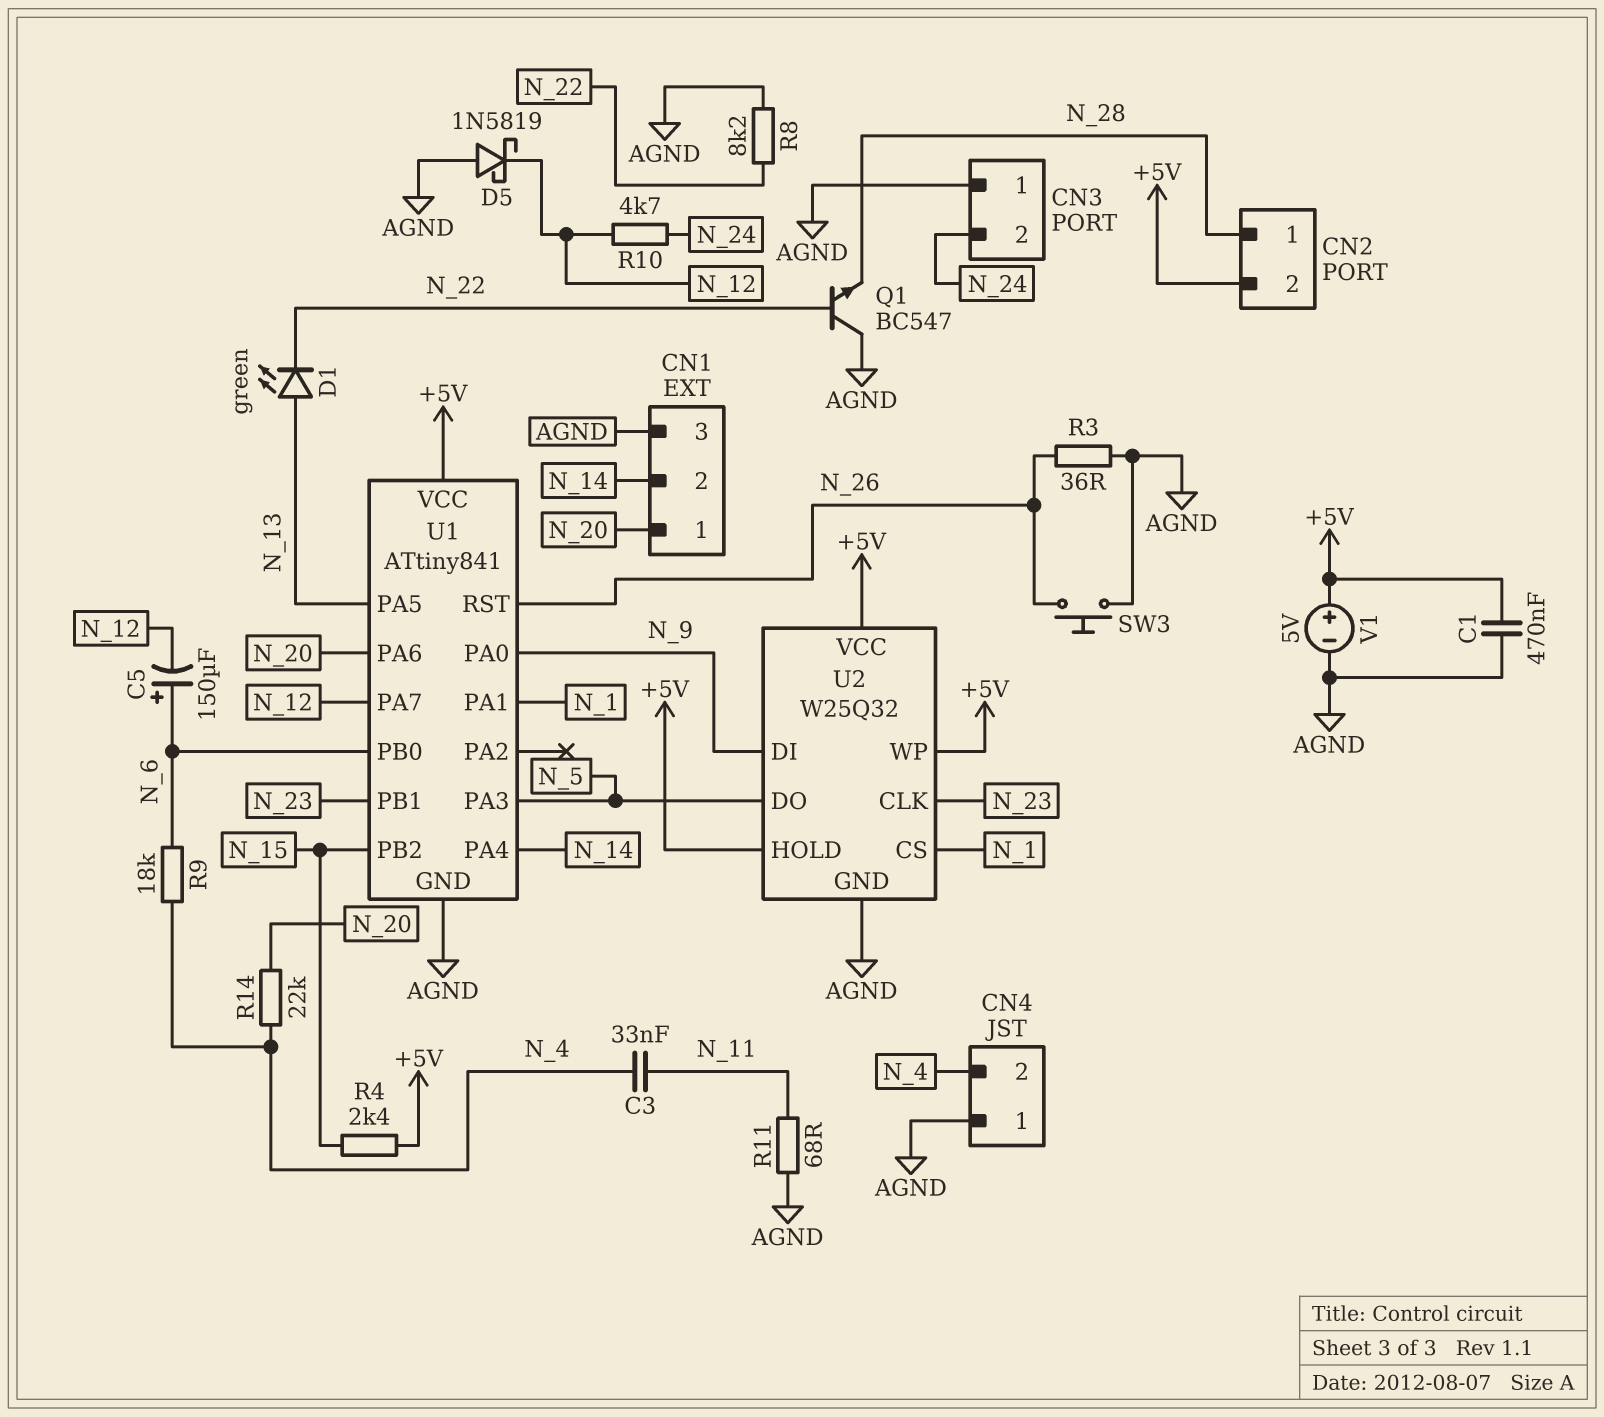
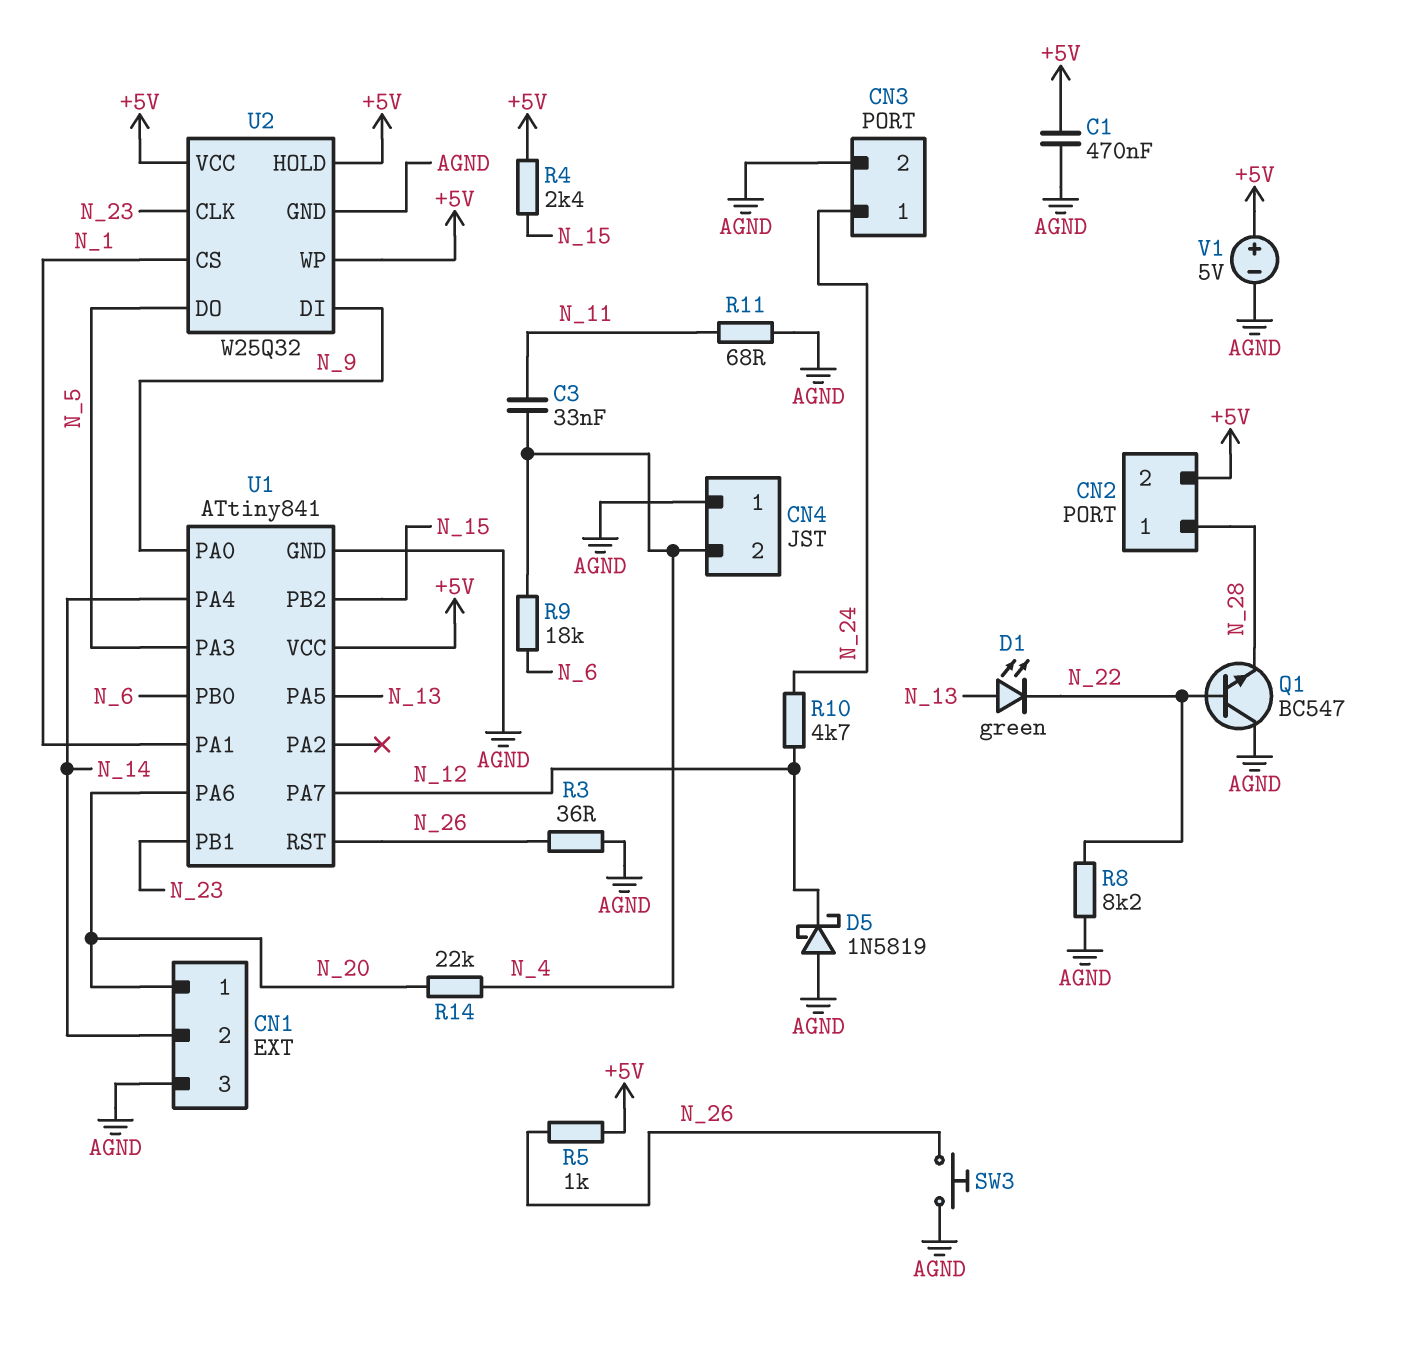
C5: 150uF (plus N_6, minus N_12) -> none
CN3 pin 1: AGND -> N_24
CN3 pin 2: N_24 -> AGND
R5: none -> 1k (+5V, N_26)

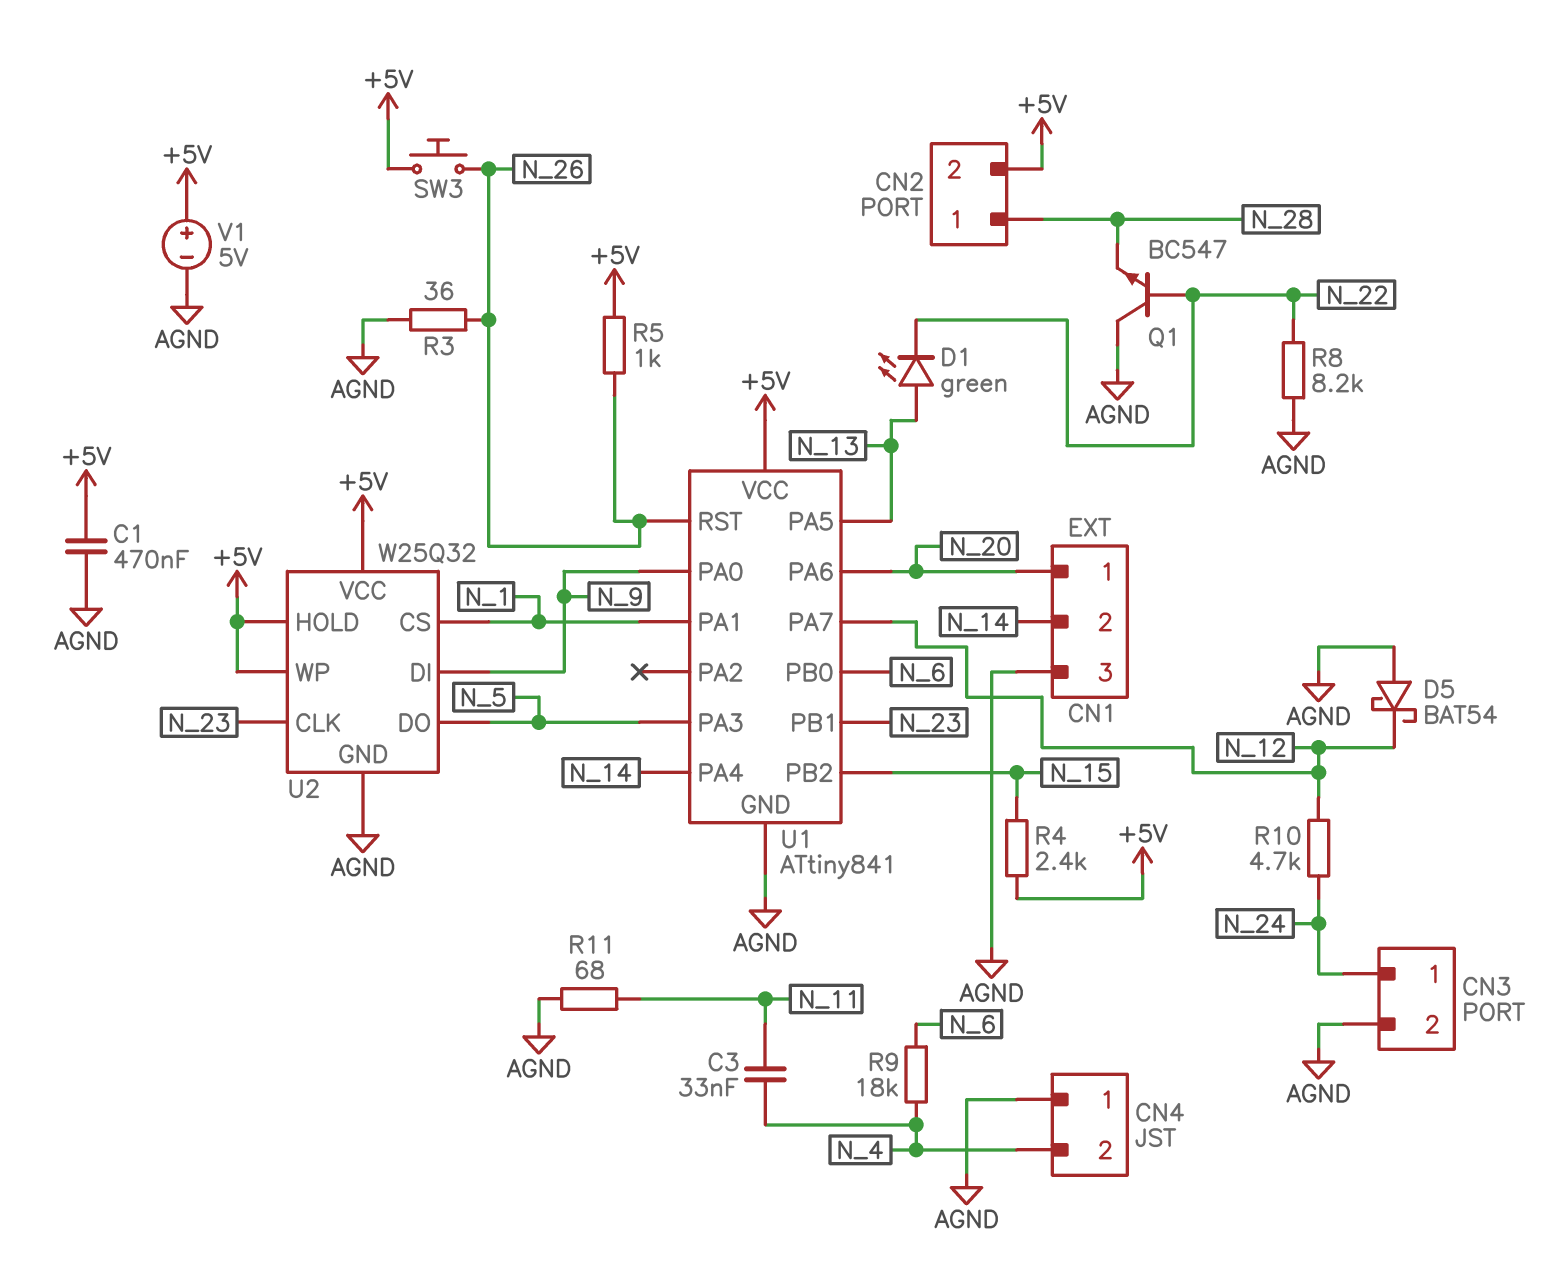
D5: schottky 1N5819 (A AGND, K N_12) -> schottky BAT54 (A AGND, K N_12)
R14: 22k (N_4, N_20) -> none
SW3: button (AGND, N_26) -> button (+5V, N_26)

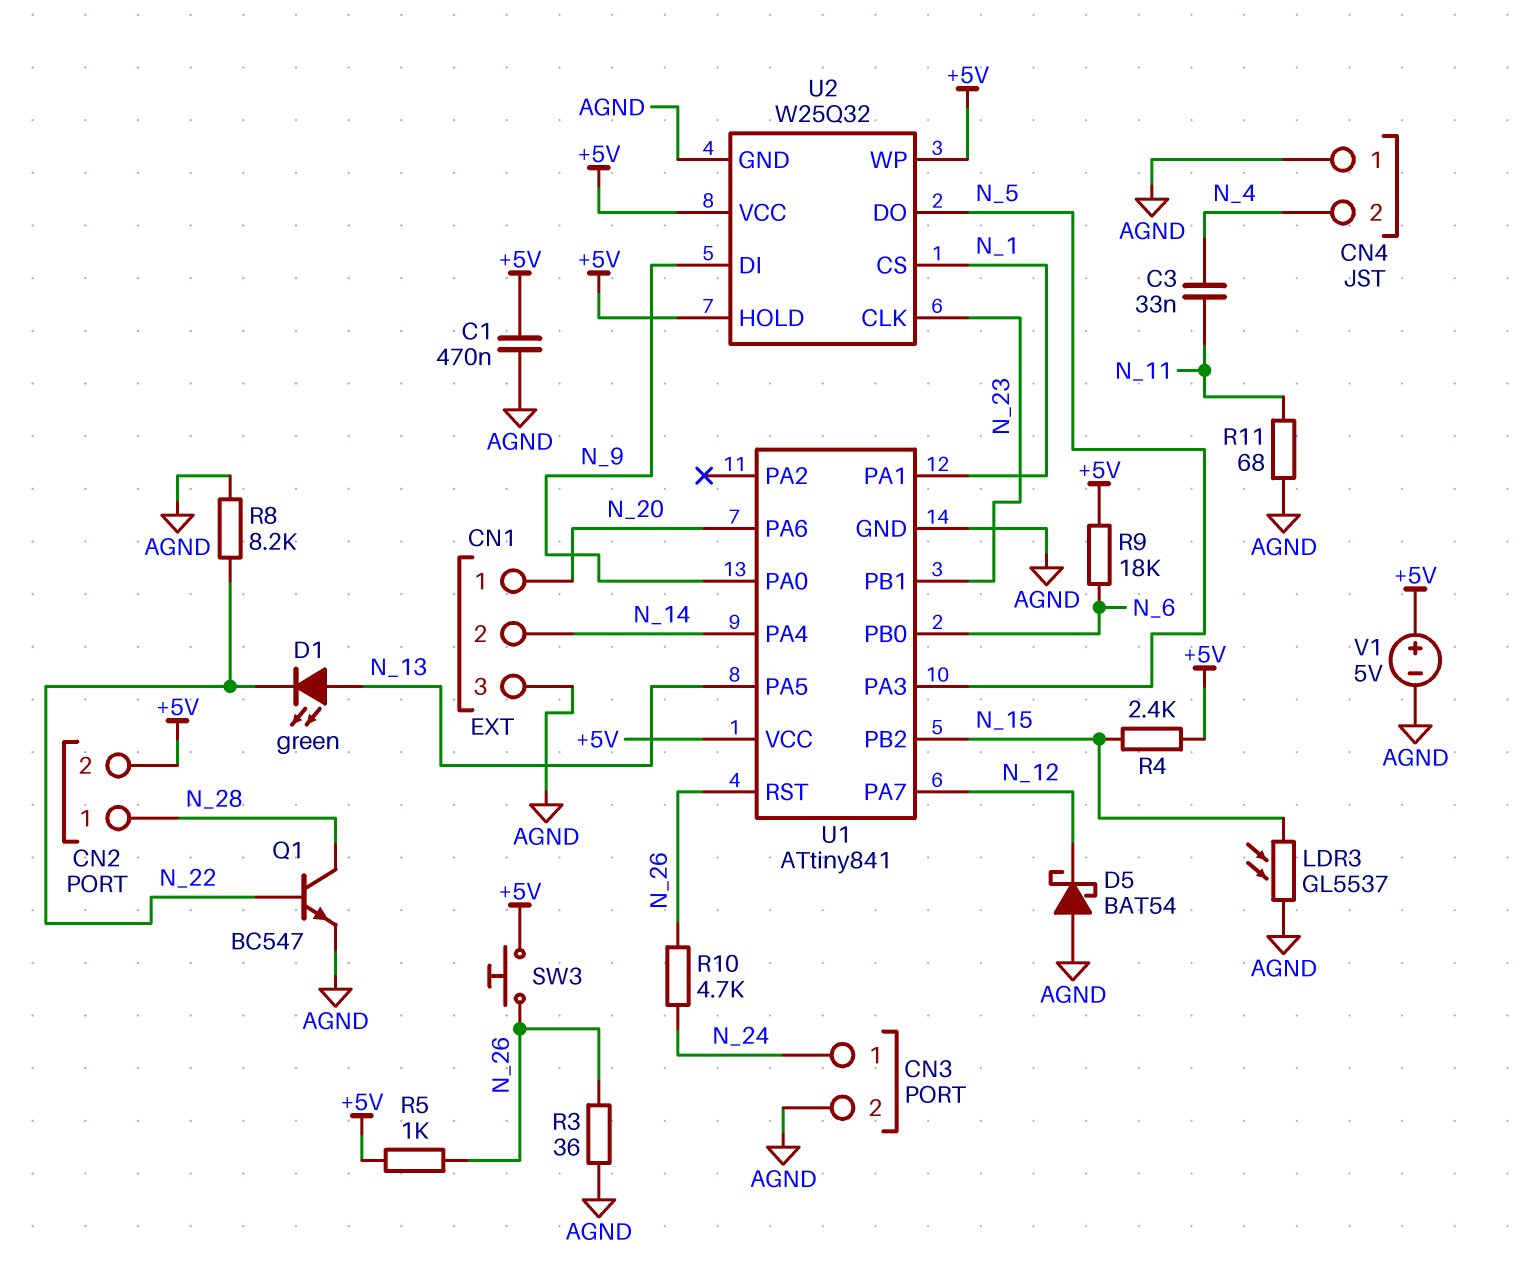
LDR3: none -> GL5537 (AGND, N_15)
Q1: NPN BC547 (B N_22, C AGND, E N_28) -> NPN BC547 (B N_22, C N_28, E AGND)
R9: 18k (N_4, N_6) -> 18k (+5V, N_6)
R10: 4.7k (N_12, N_24) -> 4.7k (N_24, N_26)

